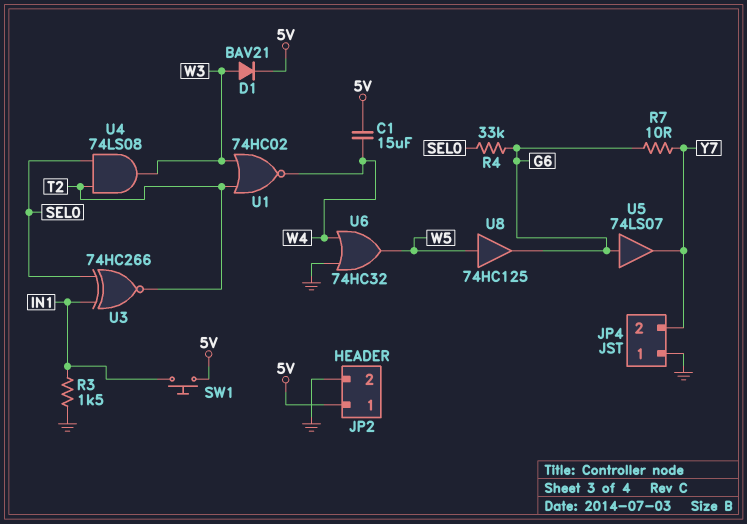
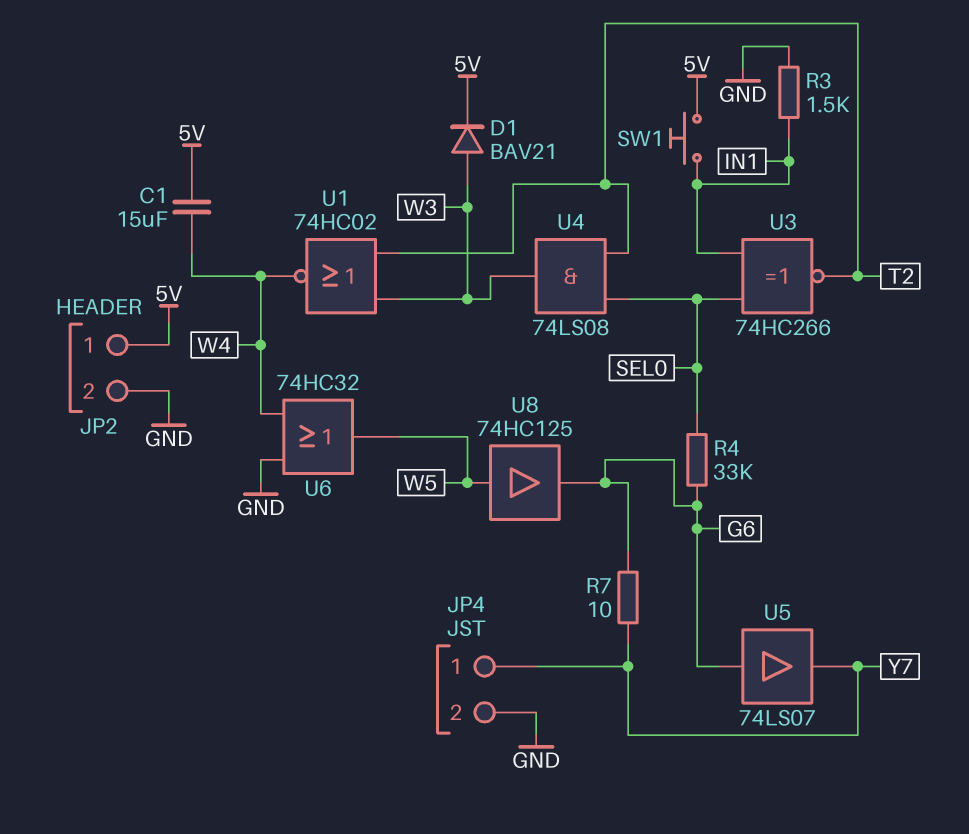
JP4 pin 1: GND -> Y7
JP4 pin 2: Y7 -> GND

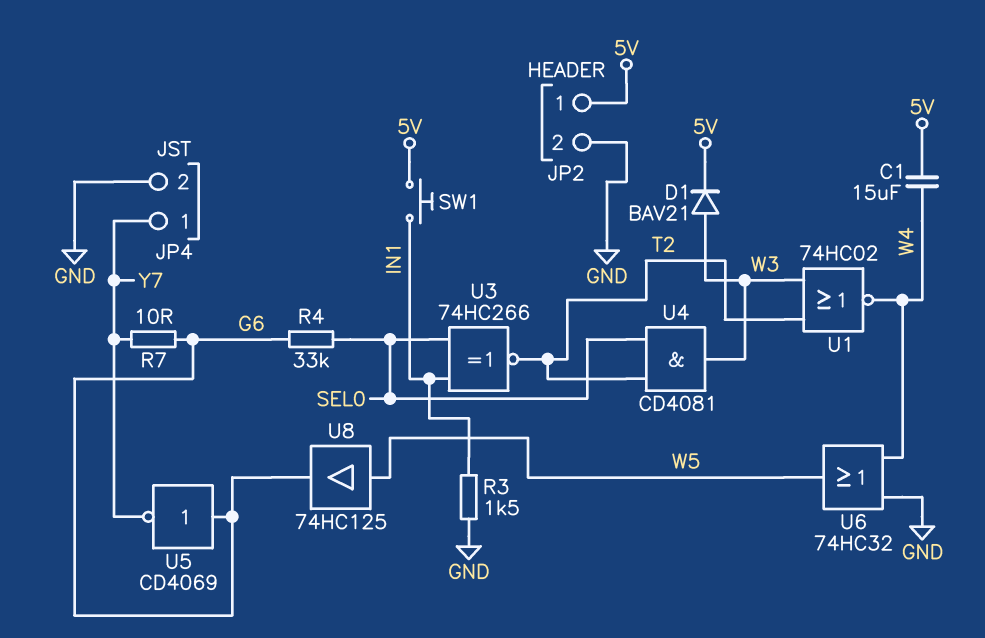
U4: AND 74LS08 (in SEL0, in T2, out W3) -> AND CD4081 (in SEL0, in T2, out W3)
U5: buffer 74LS07 (in G6, out Y7) -> NOT CD4069 (in G6, out Y7)

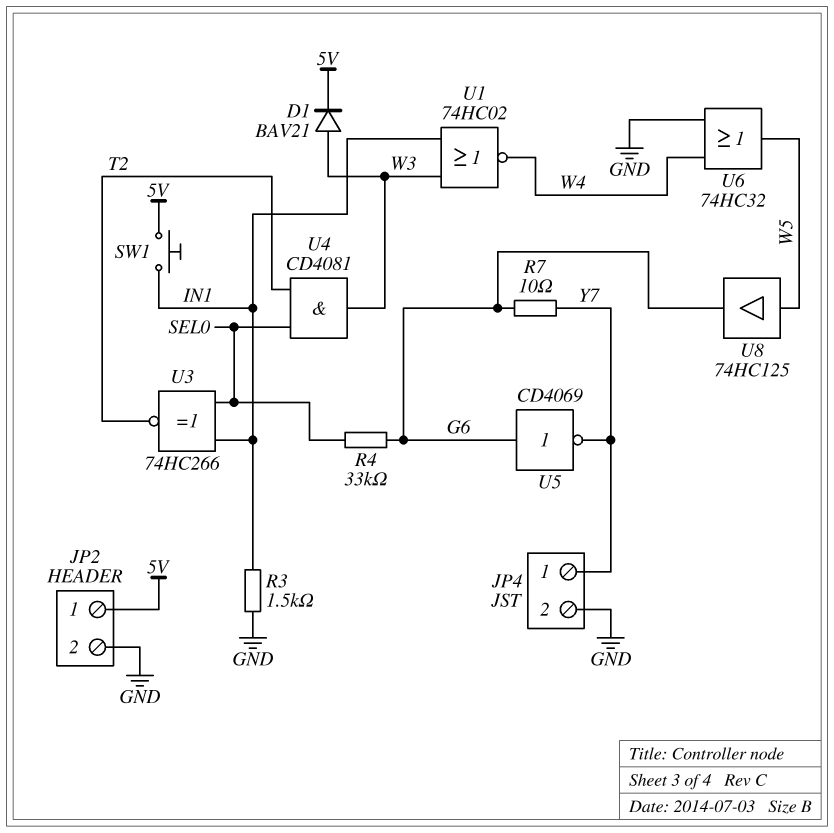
C1: 15uF (5V, W4) -> none
U1: NOR 74HC02 (in T2, in W3, out W4) -> NOR 74HC02 (in IN1, in W3, out W4)

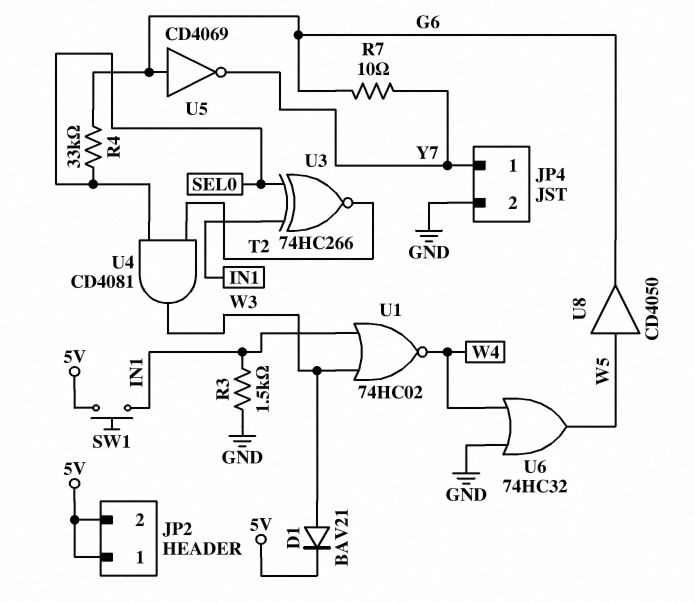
JP2 pin 2: GND -> 5V
U8: buffer 74HC125 (in W5, out G6) -> buffer CD4050 (in W5, out G6)

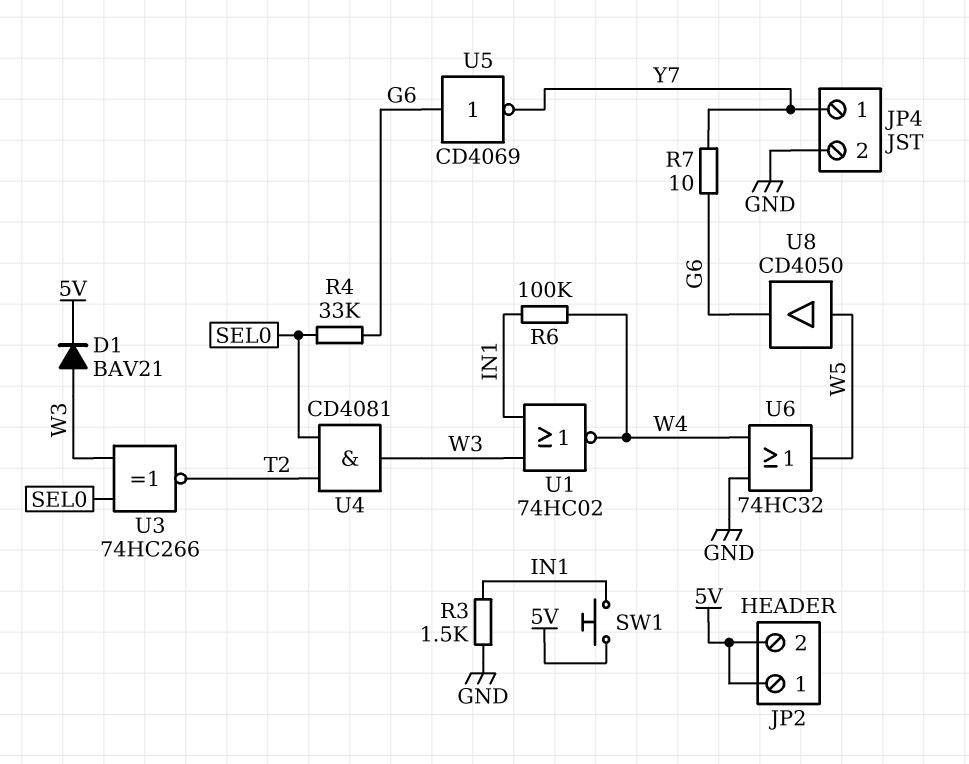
R6: none -> 100k (IN1, W4)
U3: XNOR 74HC266 (in IN1, in SEL0, out T2) -> XNOR 74HC266 (in SEL0, in W3, out T2)

